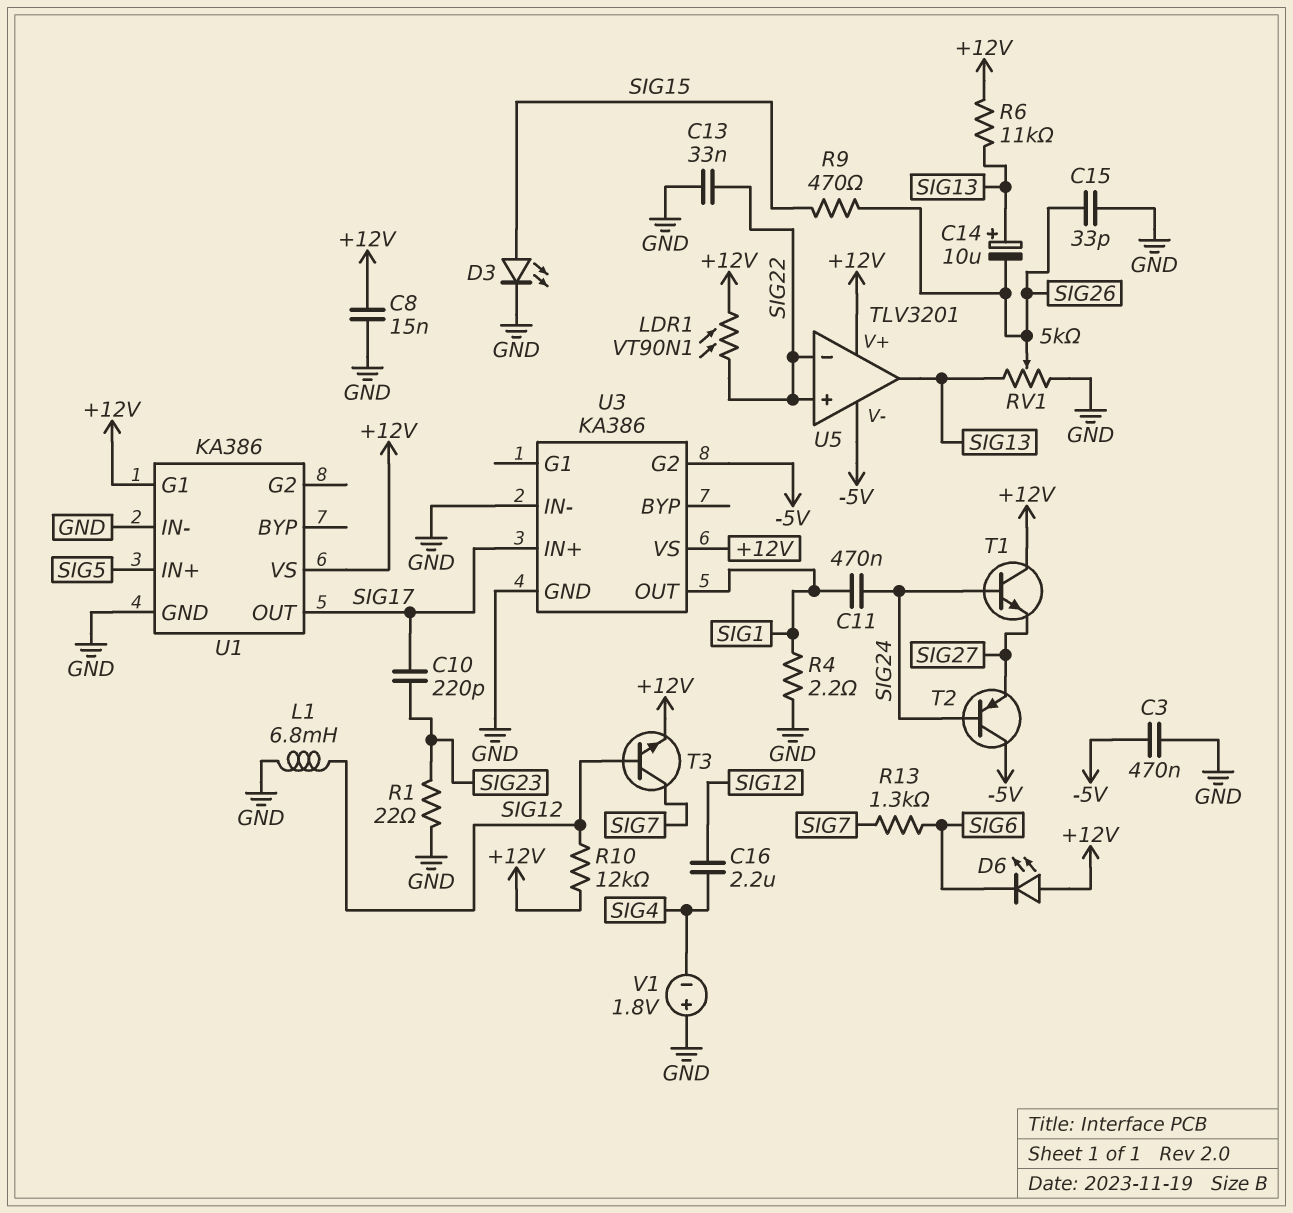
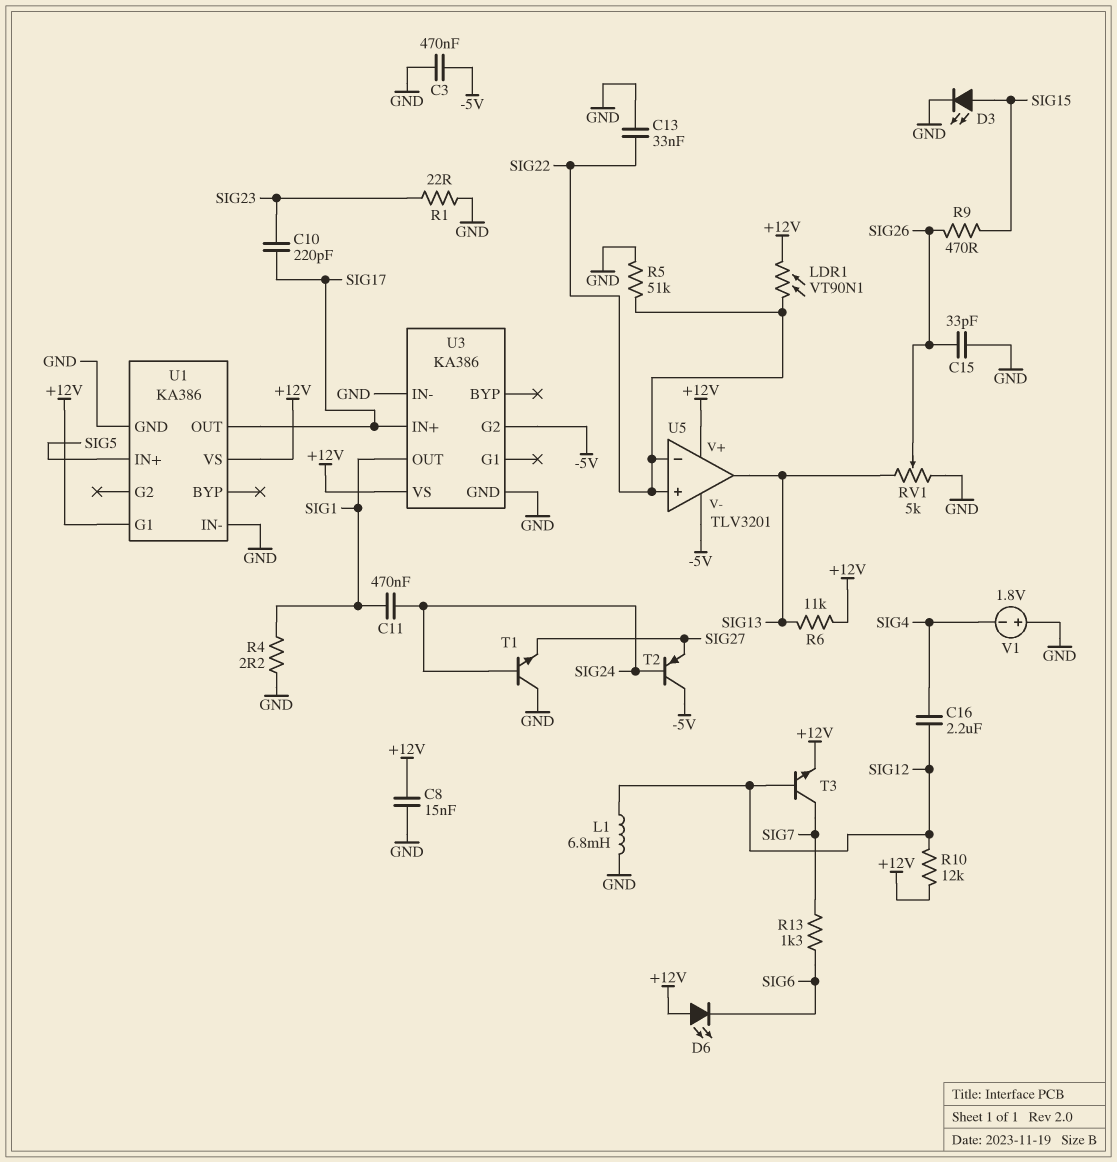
C14: 10uF (plus SIG13, minus SIG26) -> none
R5: none -> 51k (GND, SIG22)
T1: NPN (B SIG24, C +12V, E SIG27) -> NPN (B SIG24, C GND, E SIG27)

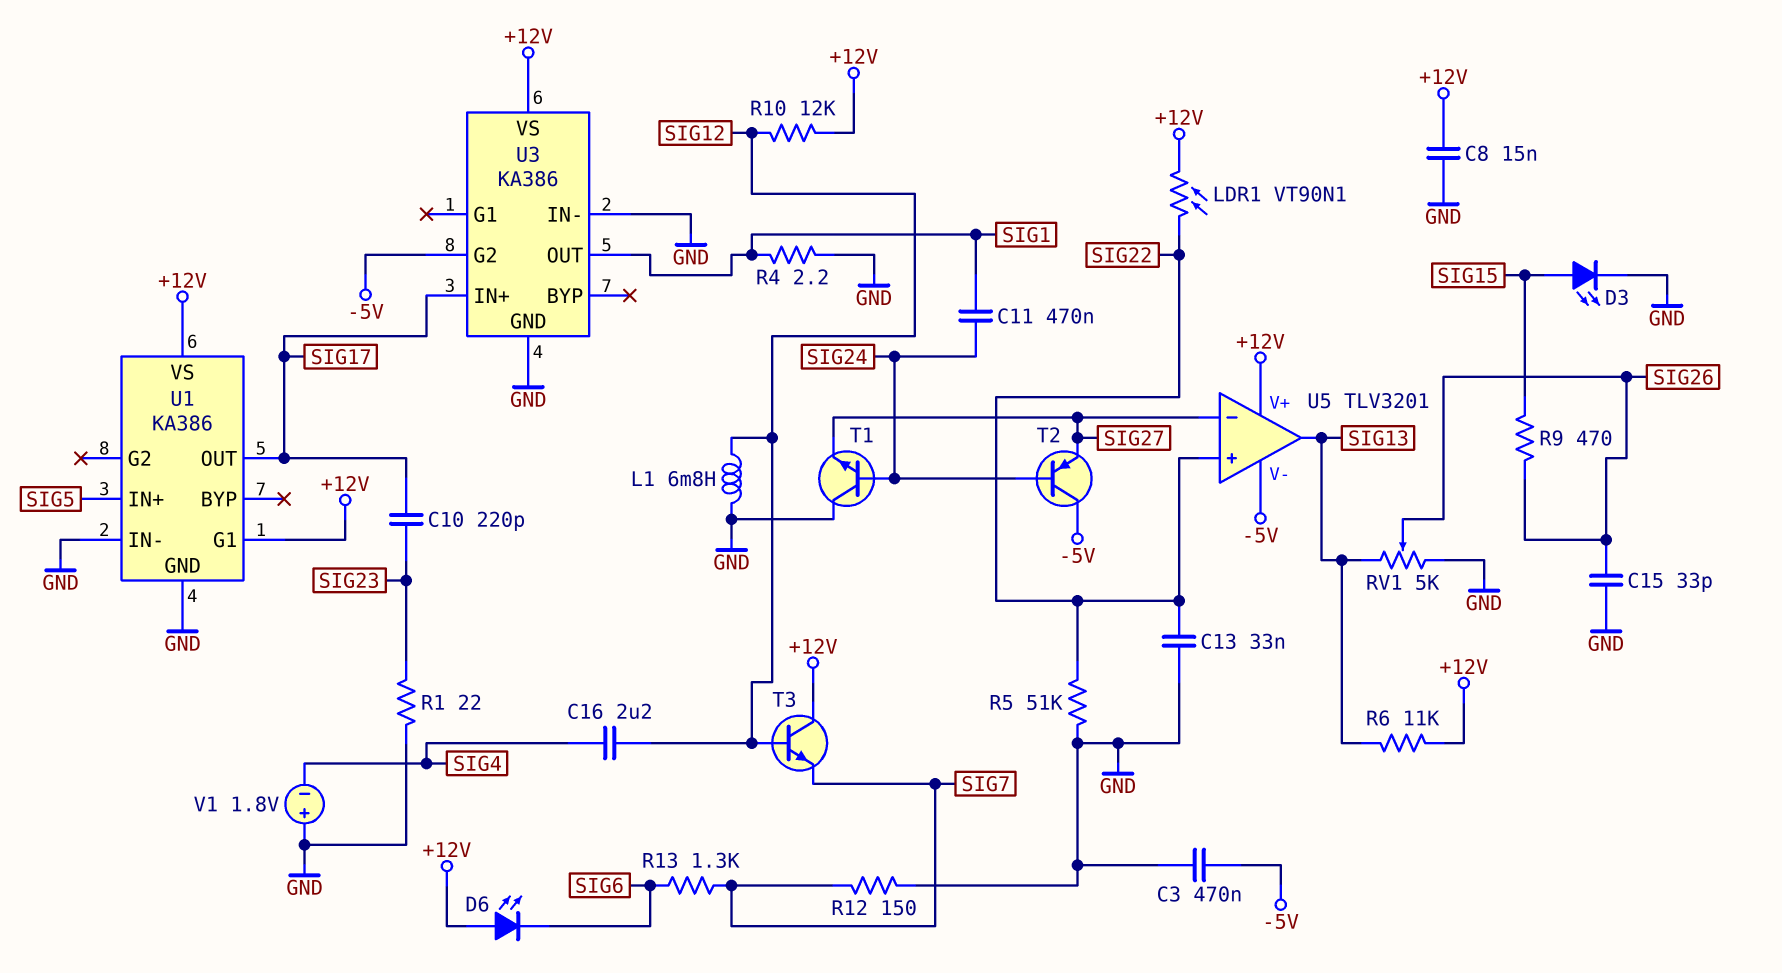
R12: none -> 150 (GND, SIG7)
T3: NPN (B SIG12, C SIG7, E +12V) -> NPN (B SIG12, C +12V, E SIG7)
U5 pin in-: SIG22 -> SIG27

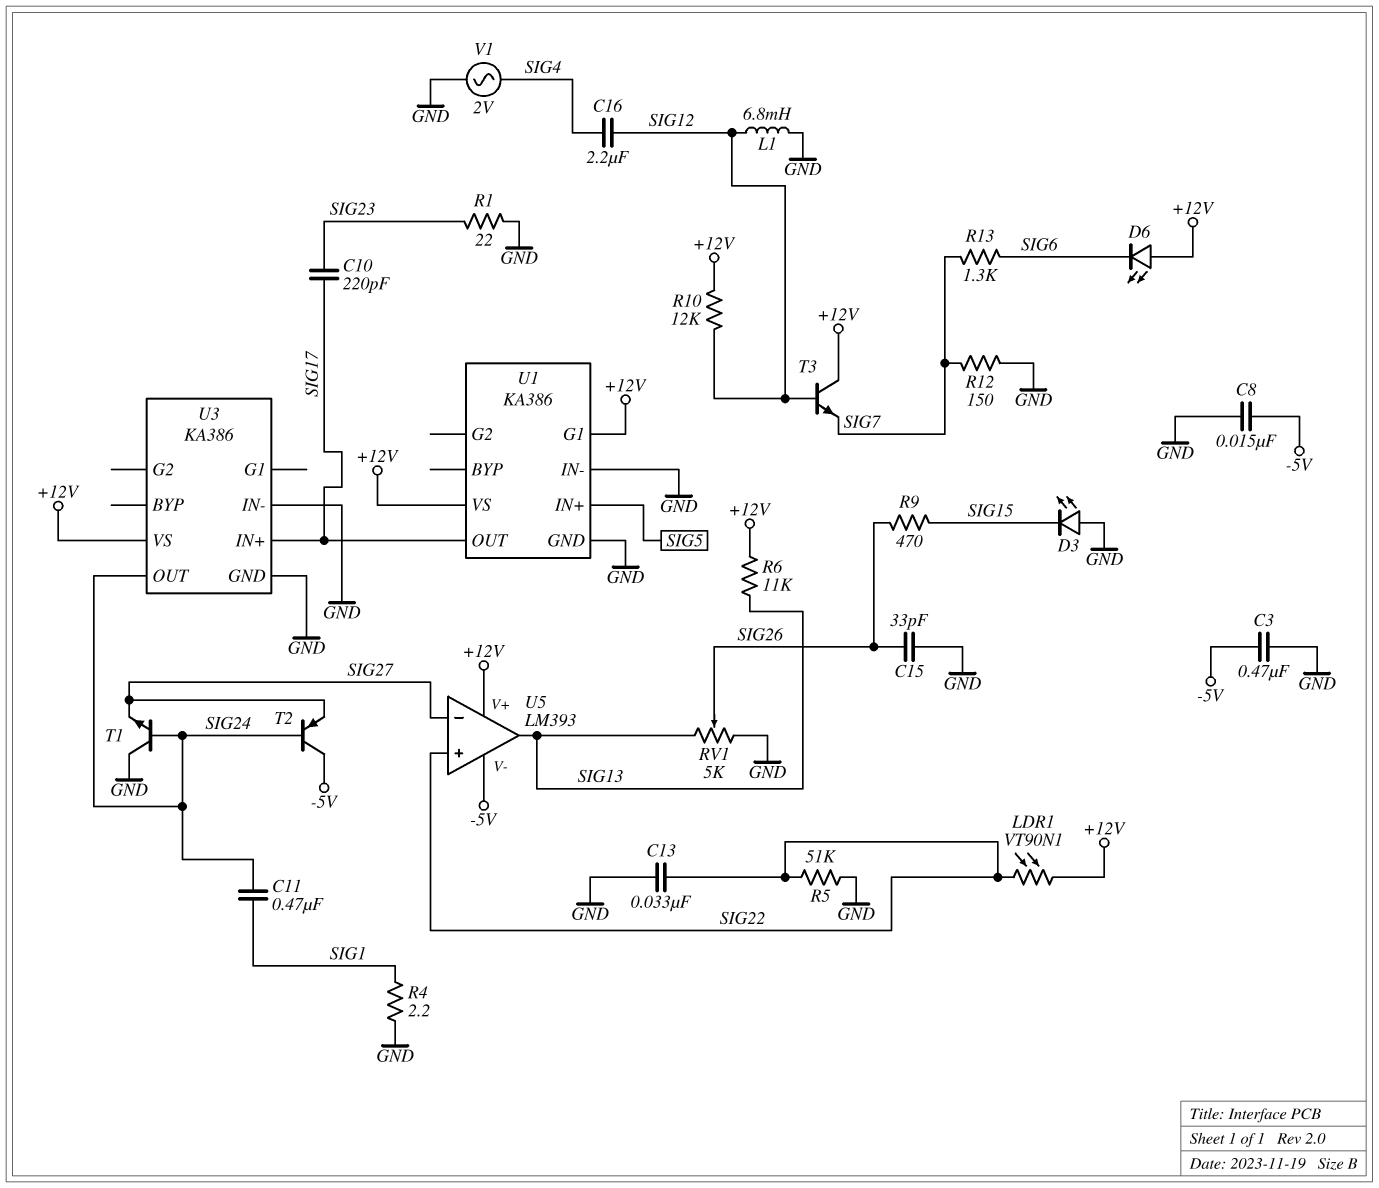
C8: 15nF (+12V, GND) -> 15nF (-5V, GND)
D3: LED (A SIG15, K GND) -> LED (A GND, K SIG15)
U3 pin G2: -5V -> none
U3 pin OUT: SIG1 -> SIG24
U5: TLV3201 -> LM393
V1: 1.8V (plus GND, minus SIG4) -> AC 2V (GND, SIG4)

